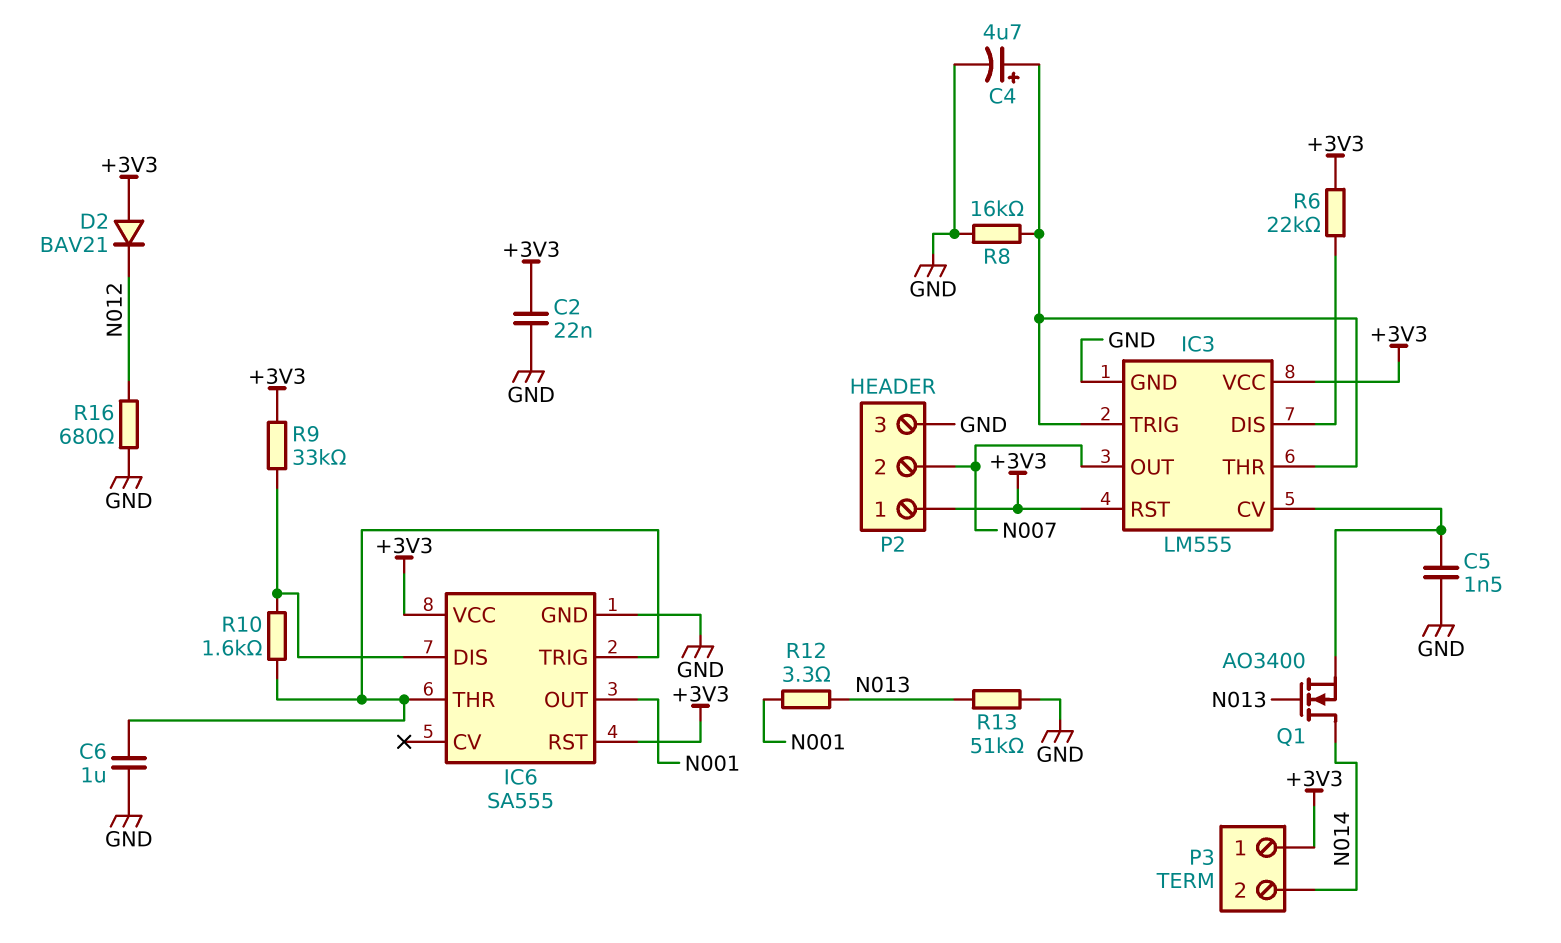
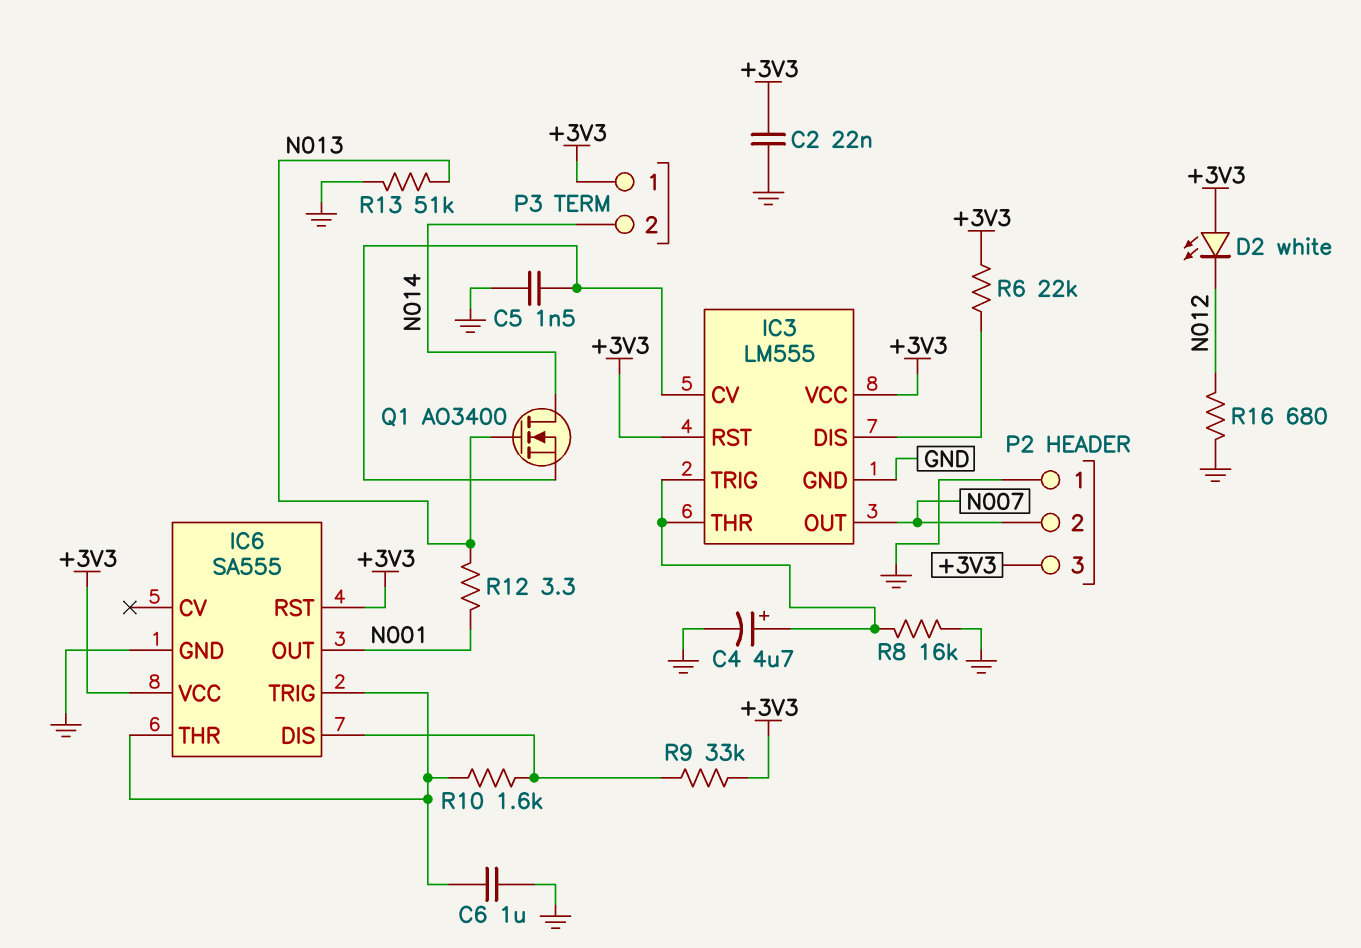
D2: diode BAV21 (A +3V3, K N012) -> LED white (A +3V3, K N012)
P2 pin 1: +3V3 -> GND
P2 pin 3: GND -> +3V3

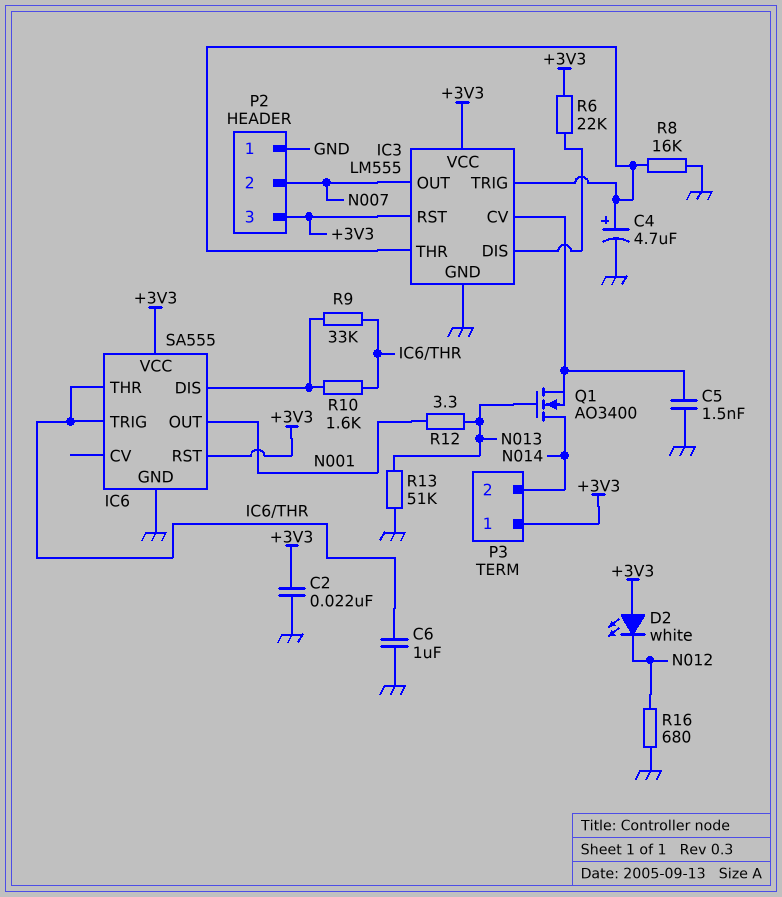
R9: 33k (+3V3, IC6/DIS) -> 33k (IC6/DIS, IC6/THR)

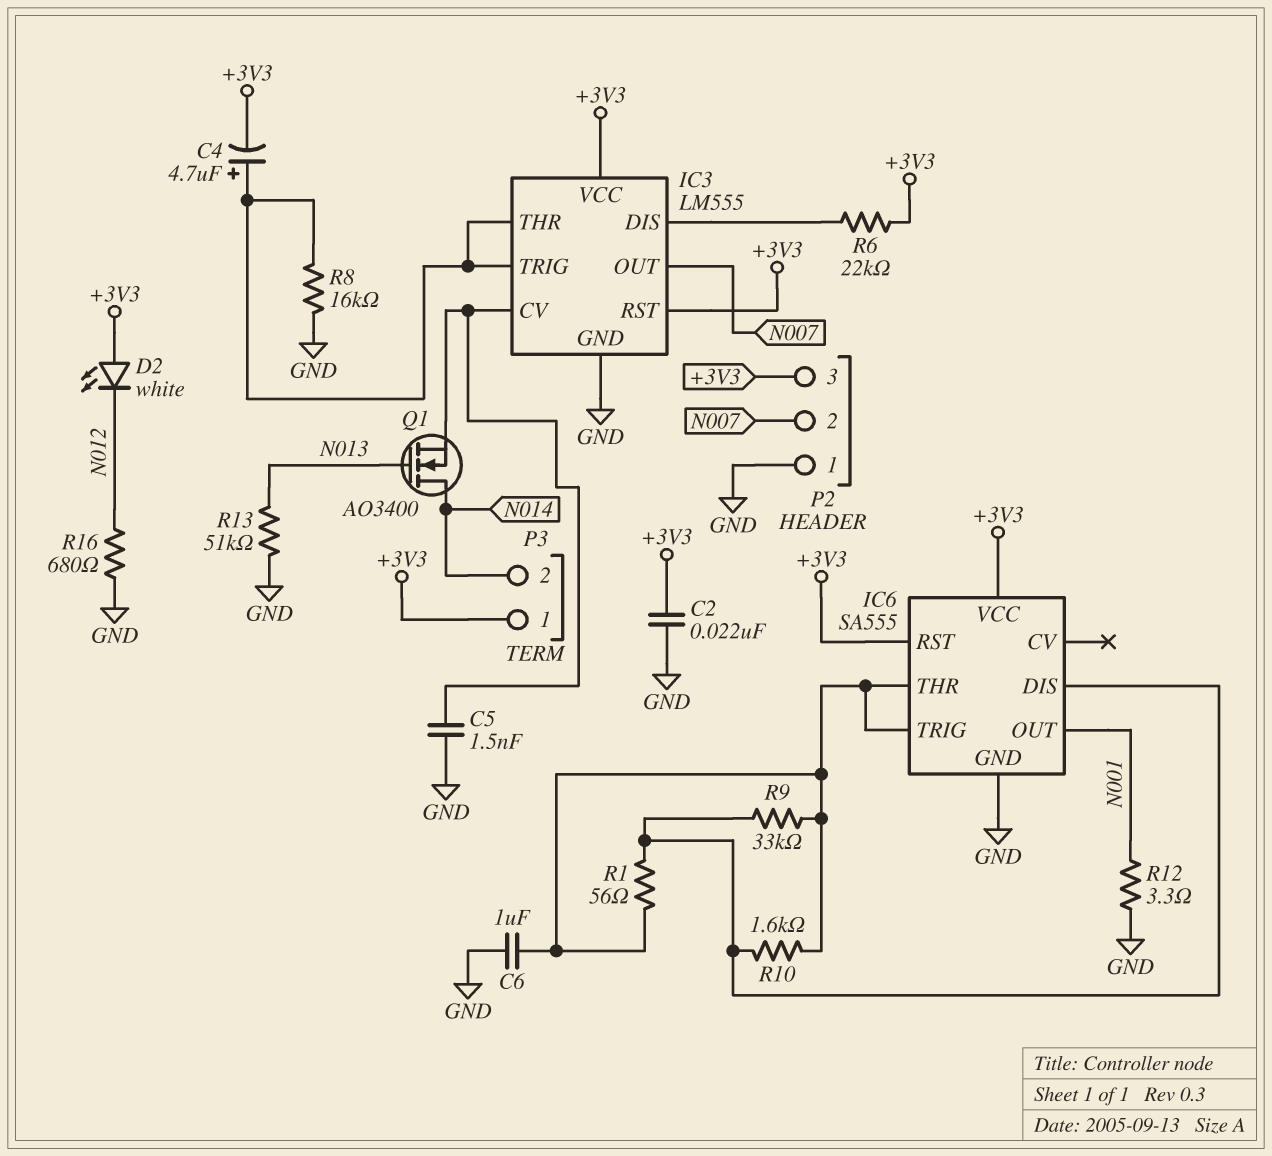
C4: 4.7uF (plus IC3/THR, minus GND) -> 4.7uF (plus IC3/THR, minus +3V3)
R1: none -> 56 (IC6/DIS, IC6/THR)
R12: 3.3 (N001, N013) -> 3.3 (GND, N001)

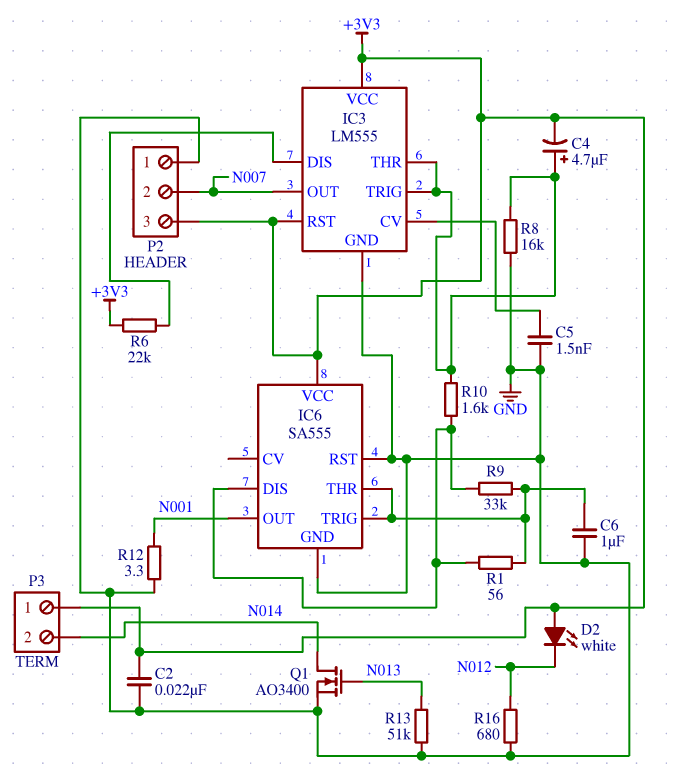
IC6 pin RST: +3V3 -> GND
Q1: NMOS AO3400 (G N013, D N014, S IC3/CV) -> NMOS AO3400 (G N013, D N014, S GND)
R10: 1.6k (IC6/DIS, IC6/THR) -> 1.6k (IC3/THR, IC6/DIS)

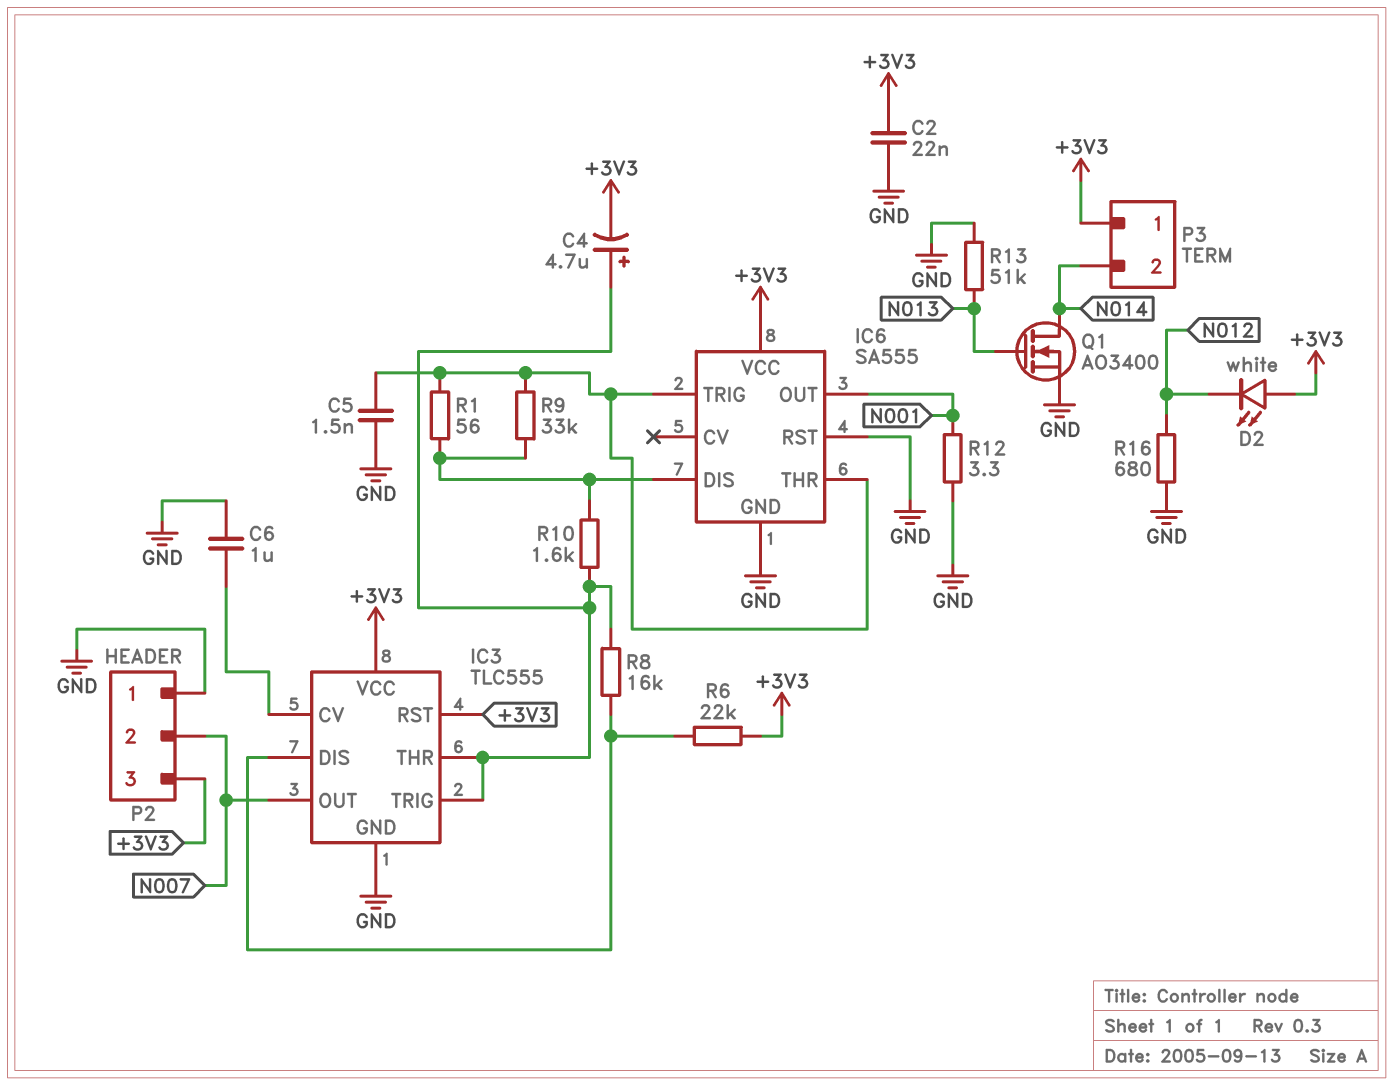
C5: 1.5nF (GND, IC3/CV) -> 1.5nF (GND, IC6/THR)
C6: 1uF (GND, IC6/THR) -> 1uF (GND, IC3/CV)
IC3: LM555 -> TLC555
R8: 16k (GND, IC3/THR) -> 16k (IC3/DIS, IC3/THR)

